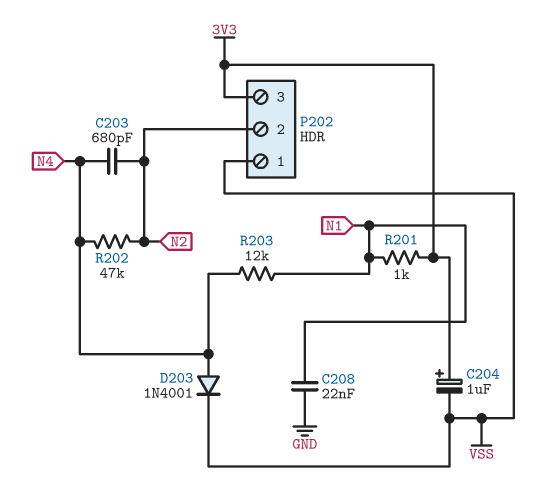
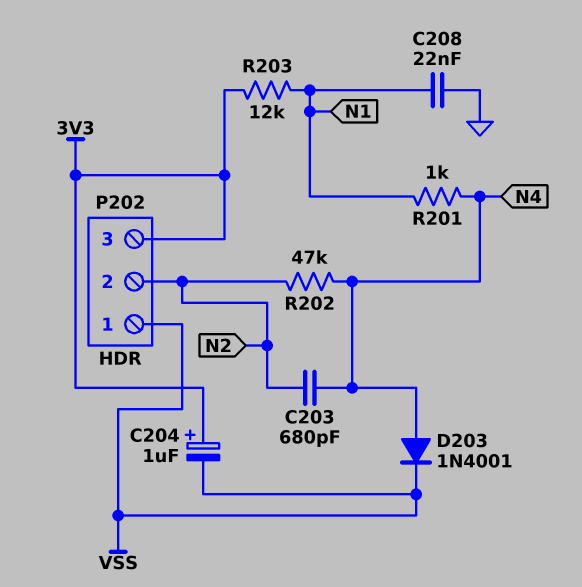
R201: 1k (3V3, N1) -> 1k (N1, N4)
R203: 12k (N1, N4) -> 12k (3V3, N1)

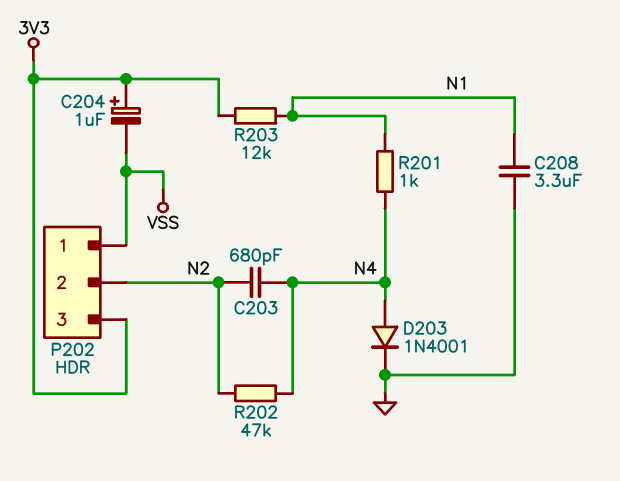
C208: 22nF (GND, N1) -> 3.3uF (GND, N1)
D203: diode 1N4001 (A N4, K VSS) -> diode 1N4001 (A N4, K GND)

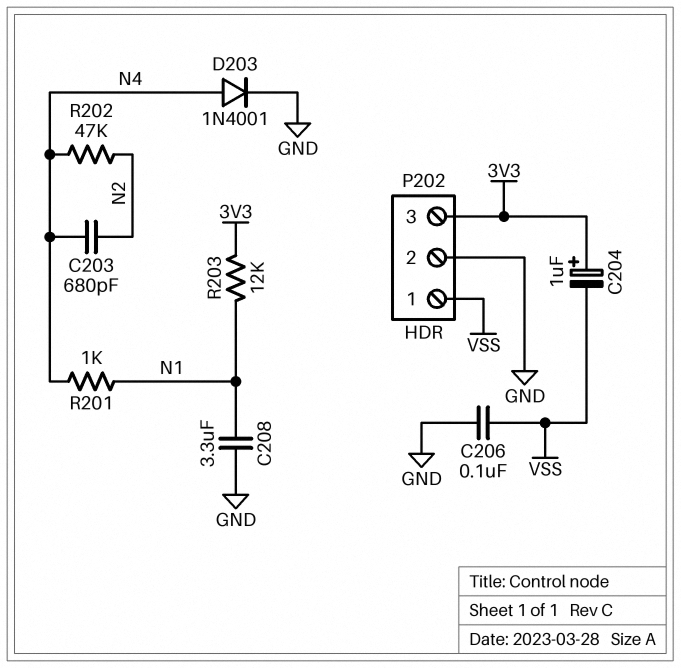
C206: none -> 100nF (GND, VSS)
P202 pin 2: N2 -> GND

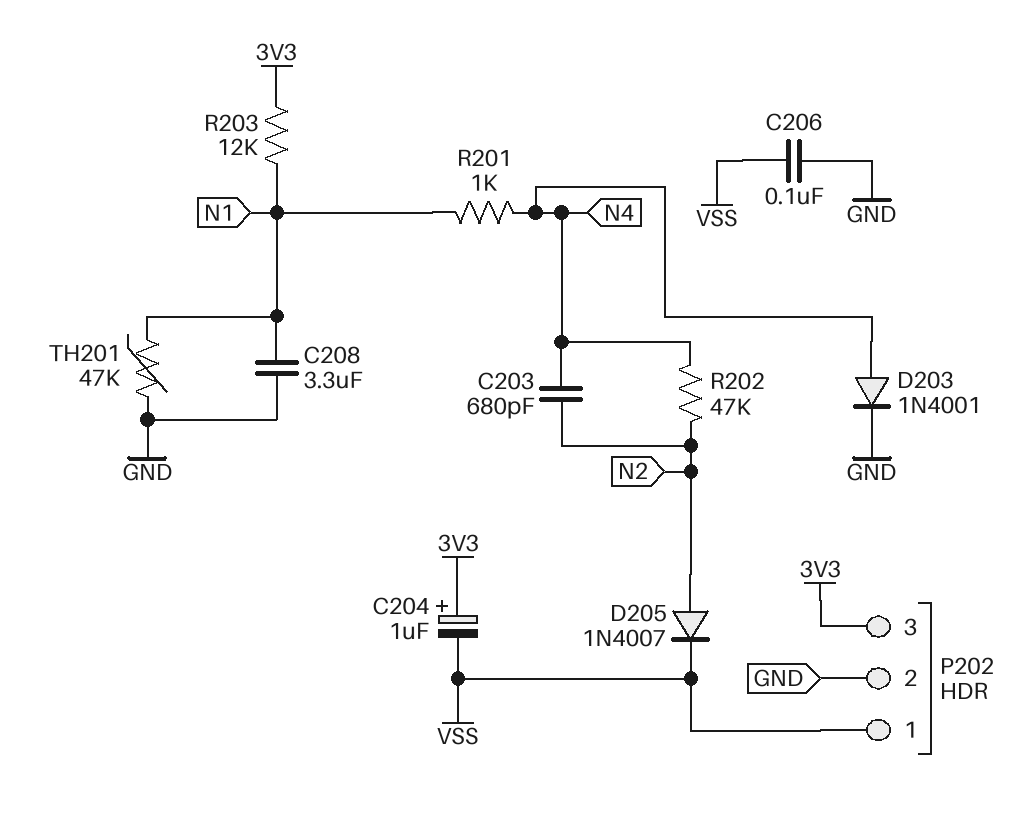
D205: none -> diode 1N4007 (A N2, K VSS)
TH201: none -> 47k (GND, N1)

